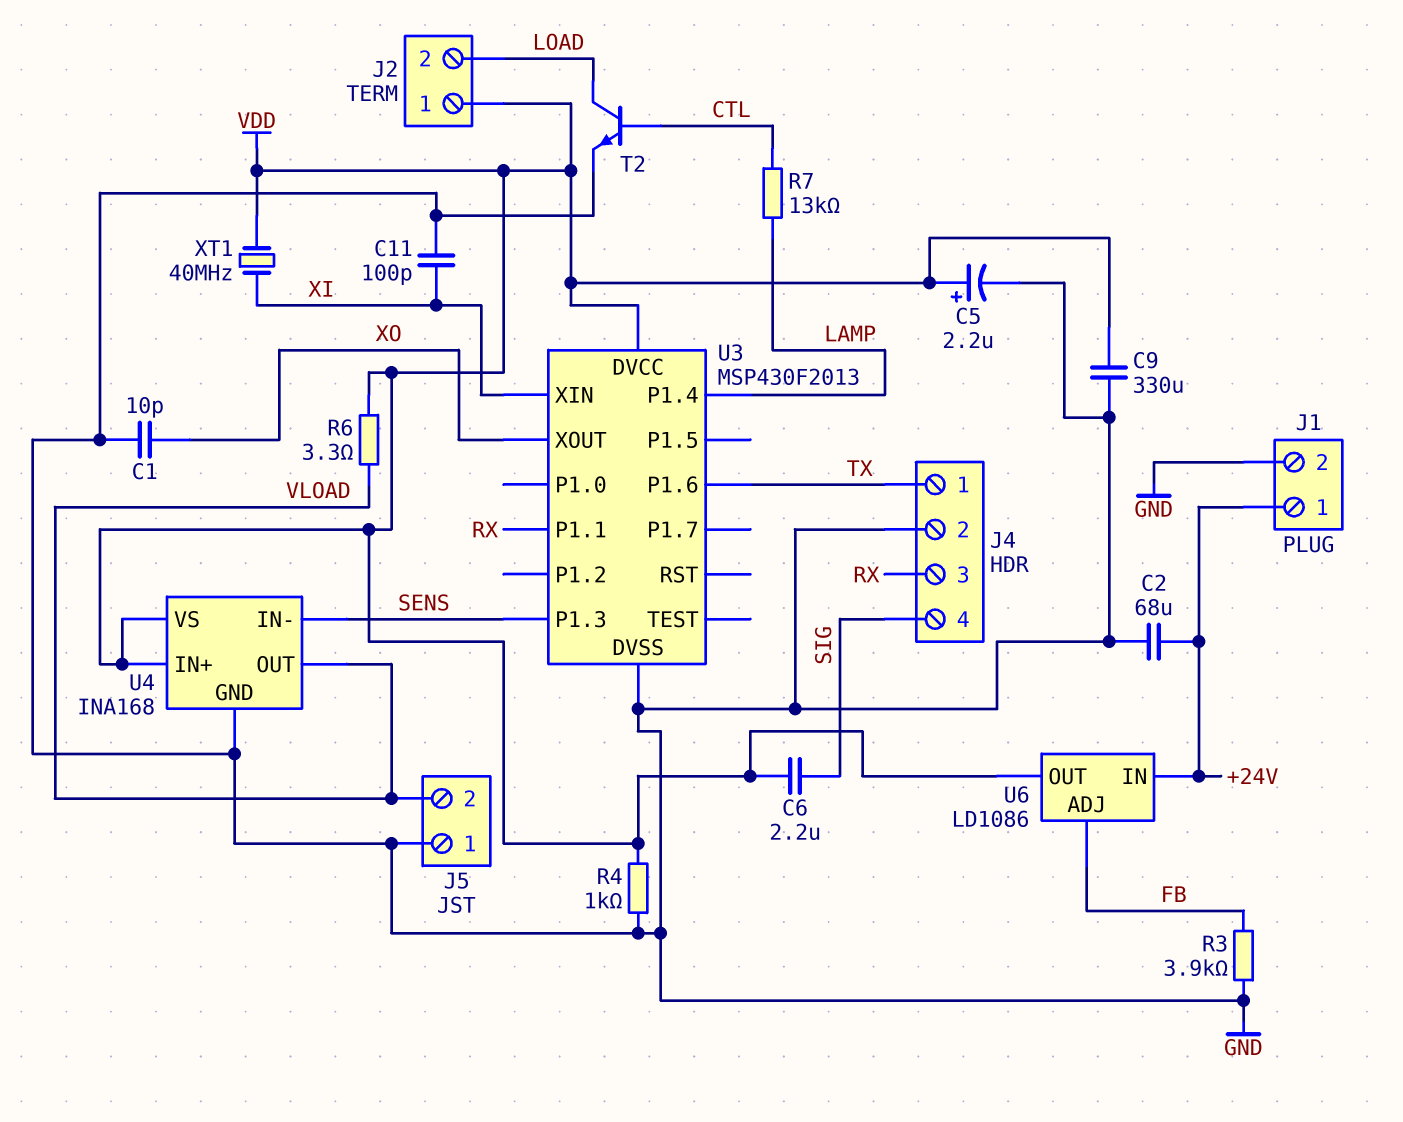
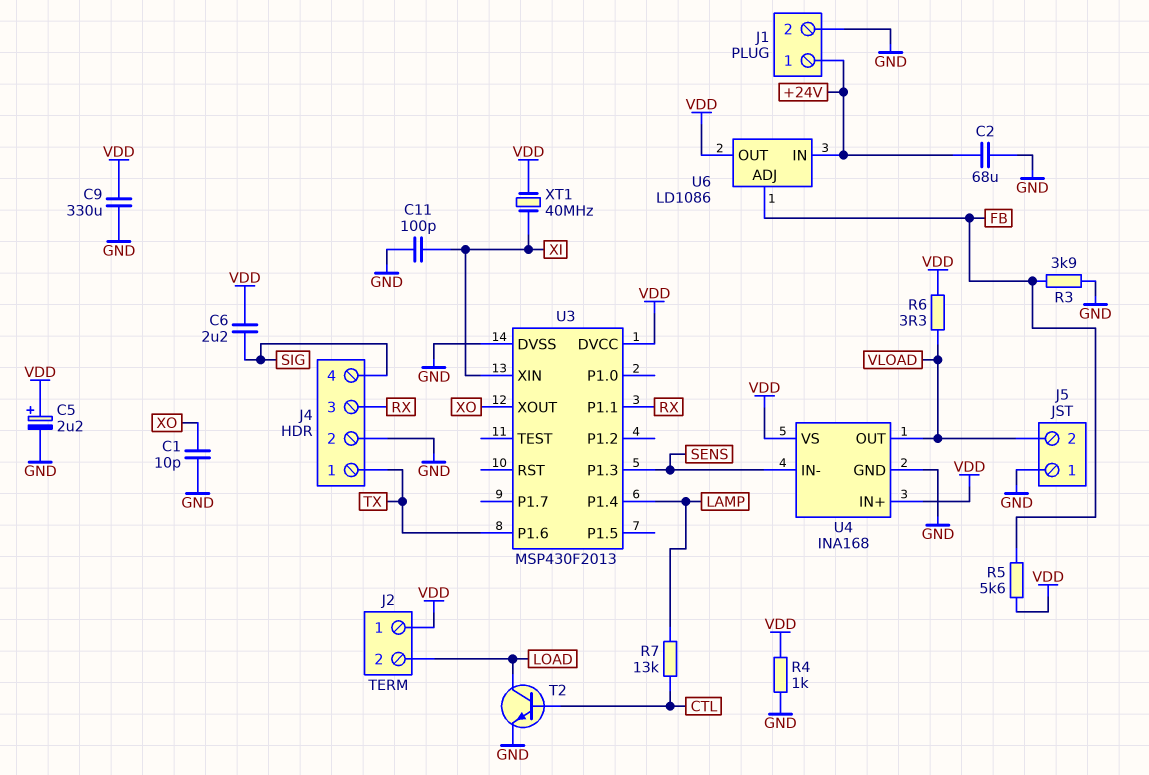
R5: none -> 5.6k (FB, VDD)

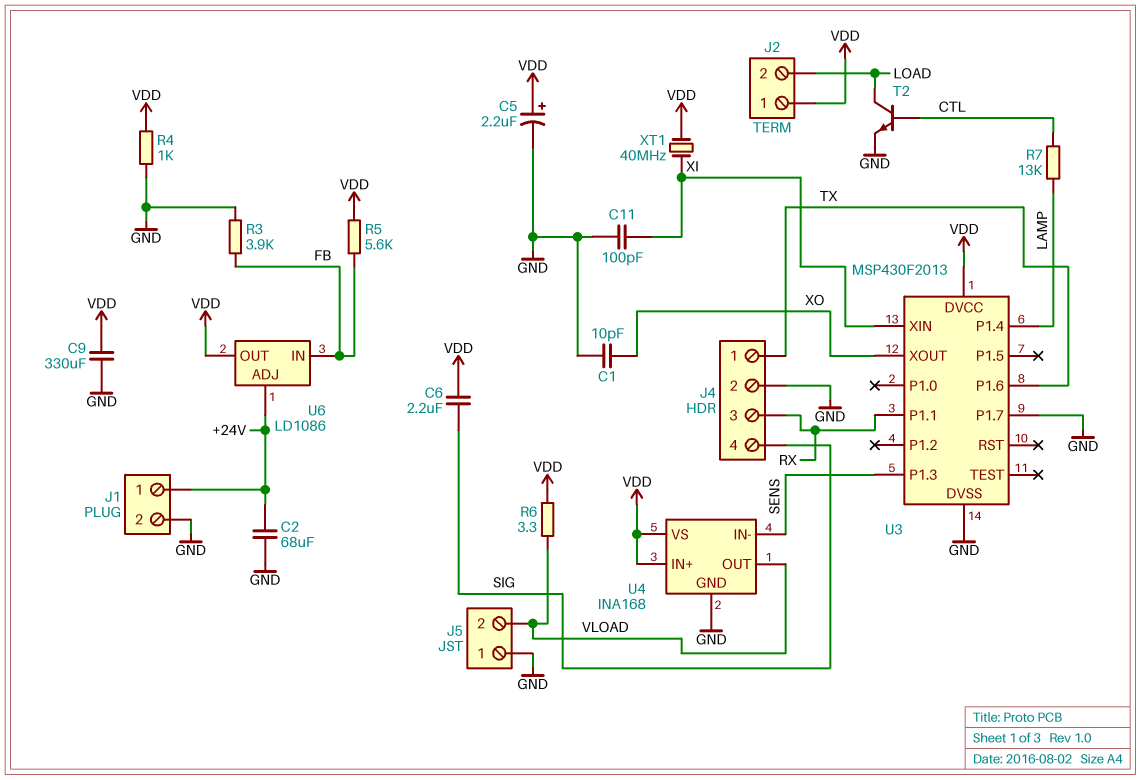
U3 pin P1.7: none -> GND
U6 pin ADJ: FB -> +24V
U6 pin IN: +24V -> FB

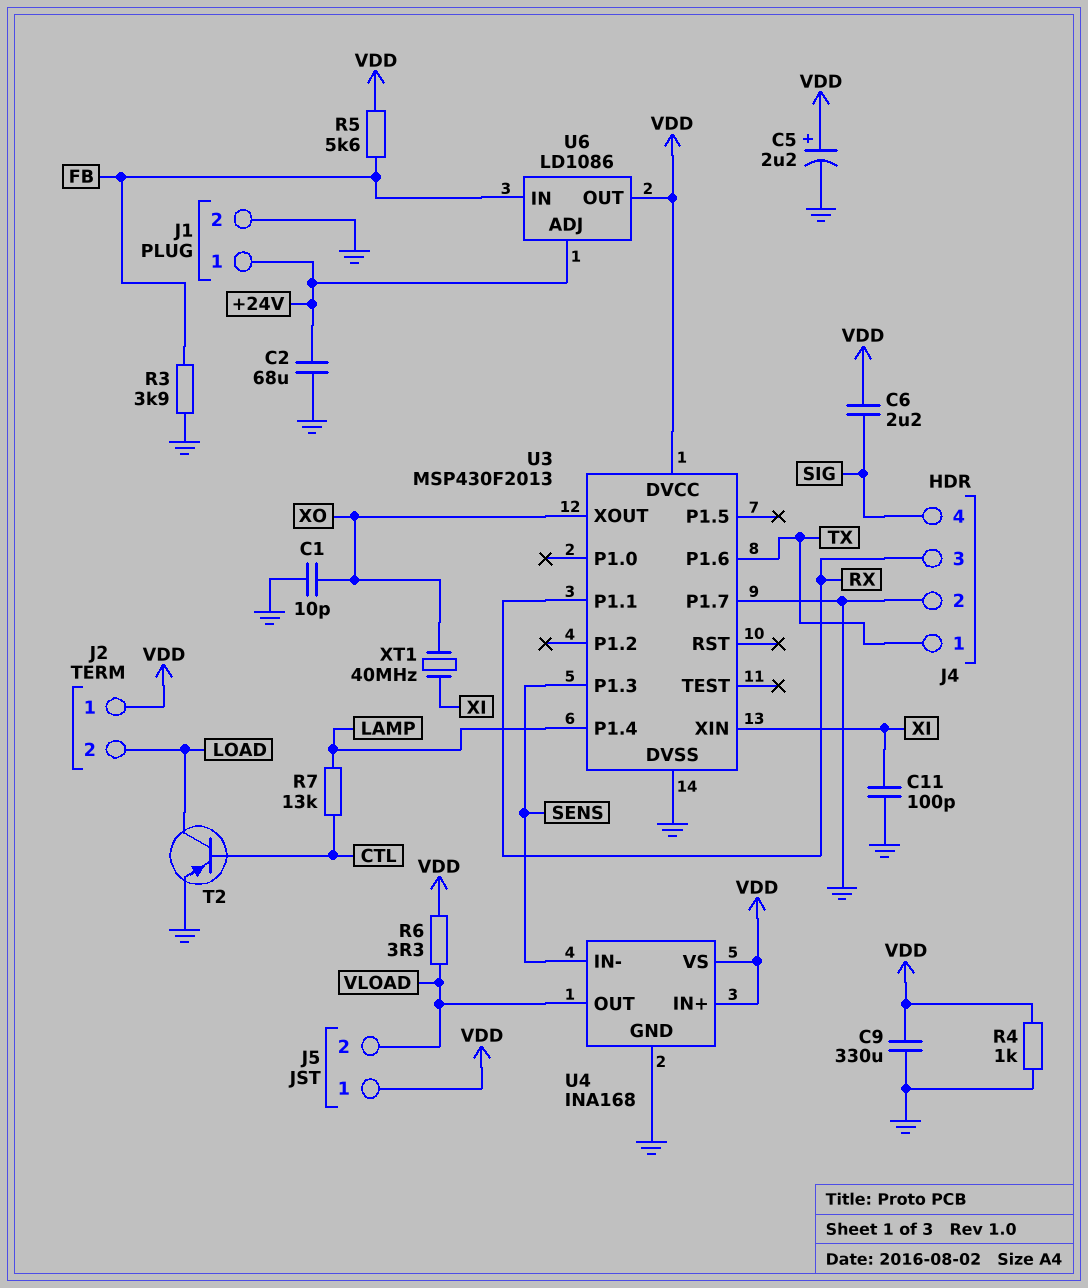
J5 pin 1: GND -> VDD
T2: NPN (B CTL, C LOAD, E GND) -> PNP (B CTL, C LOAD, E GND)
XT1: 40MHz (VDD, XI) -> 40MHz (XI, XO)

